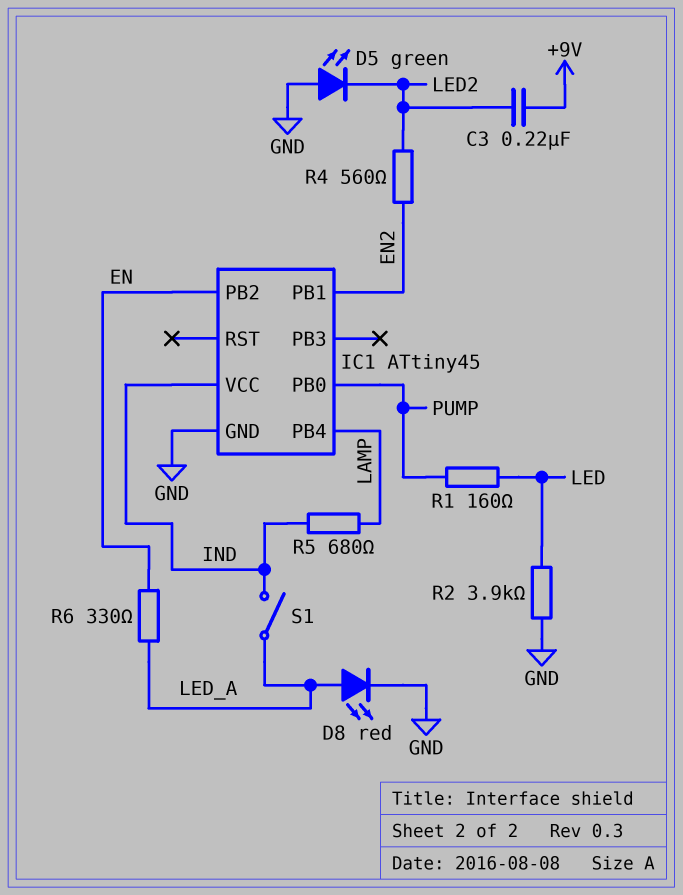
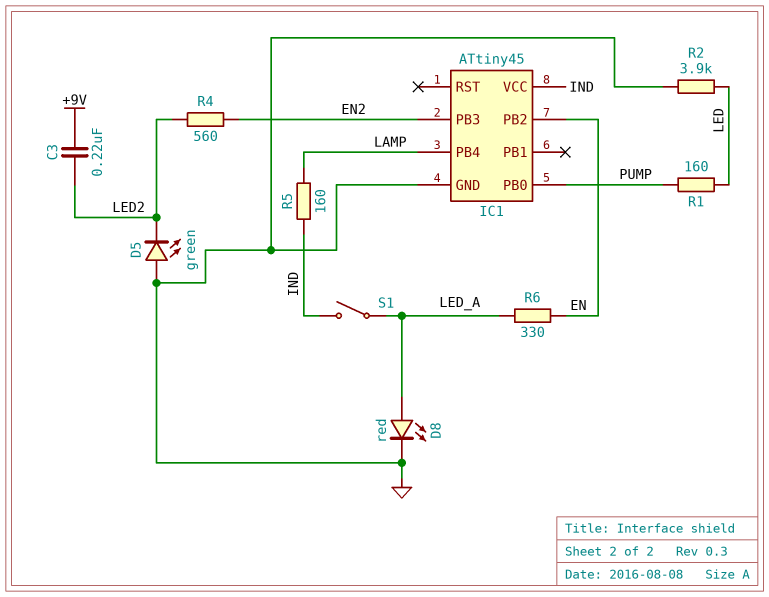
IC1 pin PB1: EN2 -> none
IC1 pin PB3: none -> EN2
R5: 680 (IND, LAMP) -> 160 (IND, LAMP)

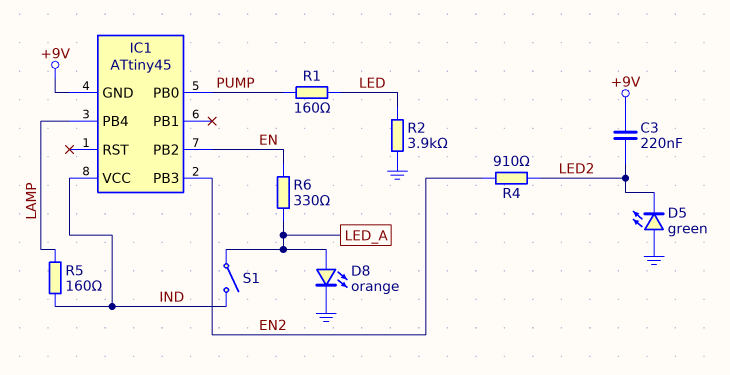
D8: LED red (A LED_A, K GND) -> LED orange (A LED_A, K GND)
IC1 pin GND: GND -> +9V
R4: 560 (EN2, LED2) -> 910 (EN2, LED2)

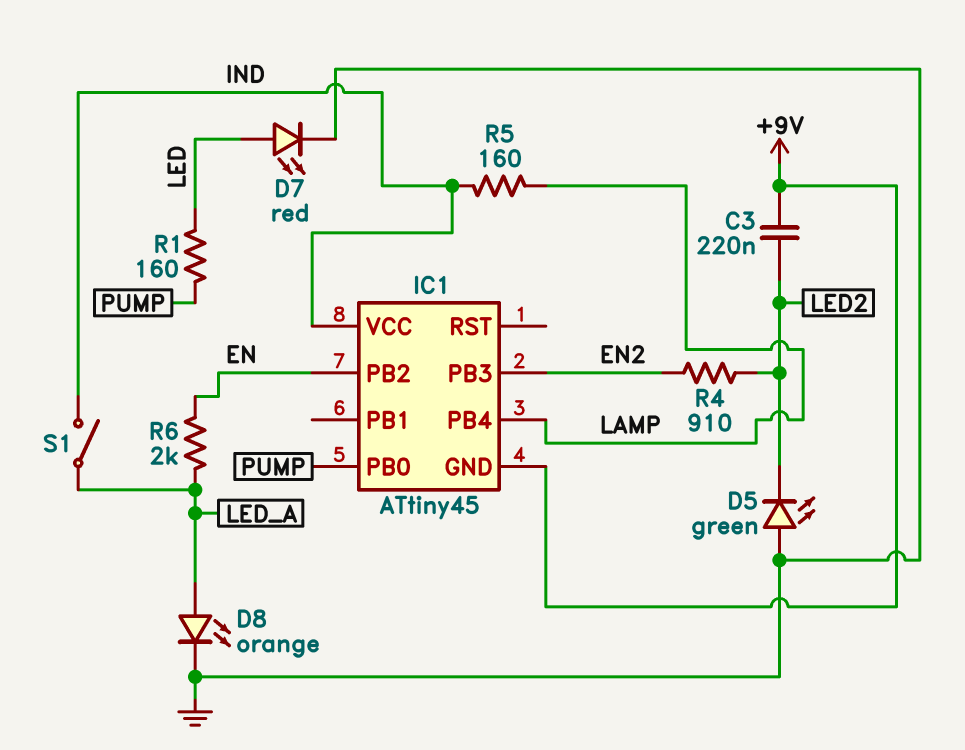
D7: none -> LED red (A LED, K GND)
R2: 3.9k (GND, LED) -> none
R6: 330 (EN, LED_A) -> 2k (EN, LED_A)

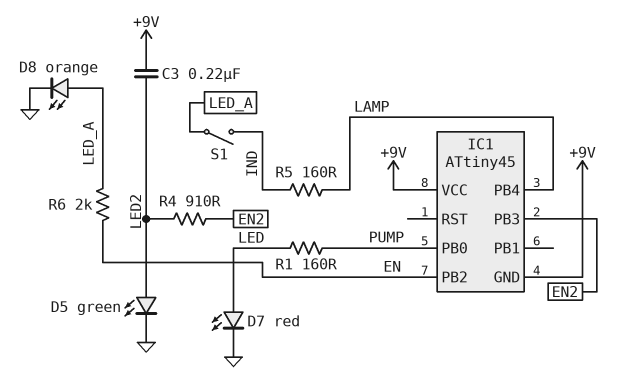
D5: LED green (A GND, K LED2) -> LED green (A LED2, K GND)
IC1 pin VCC: IND -> +9V

